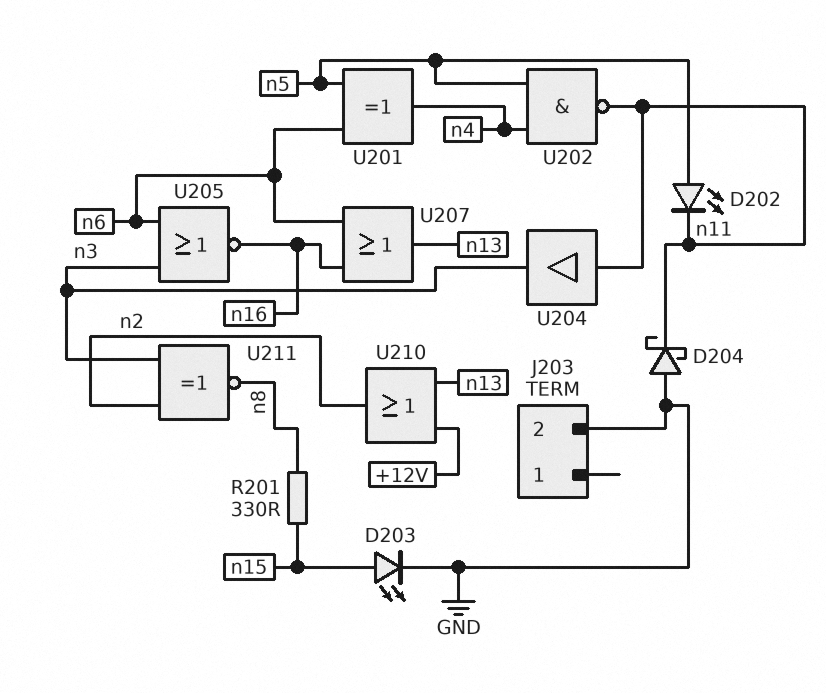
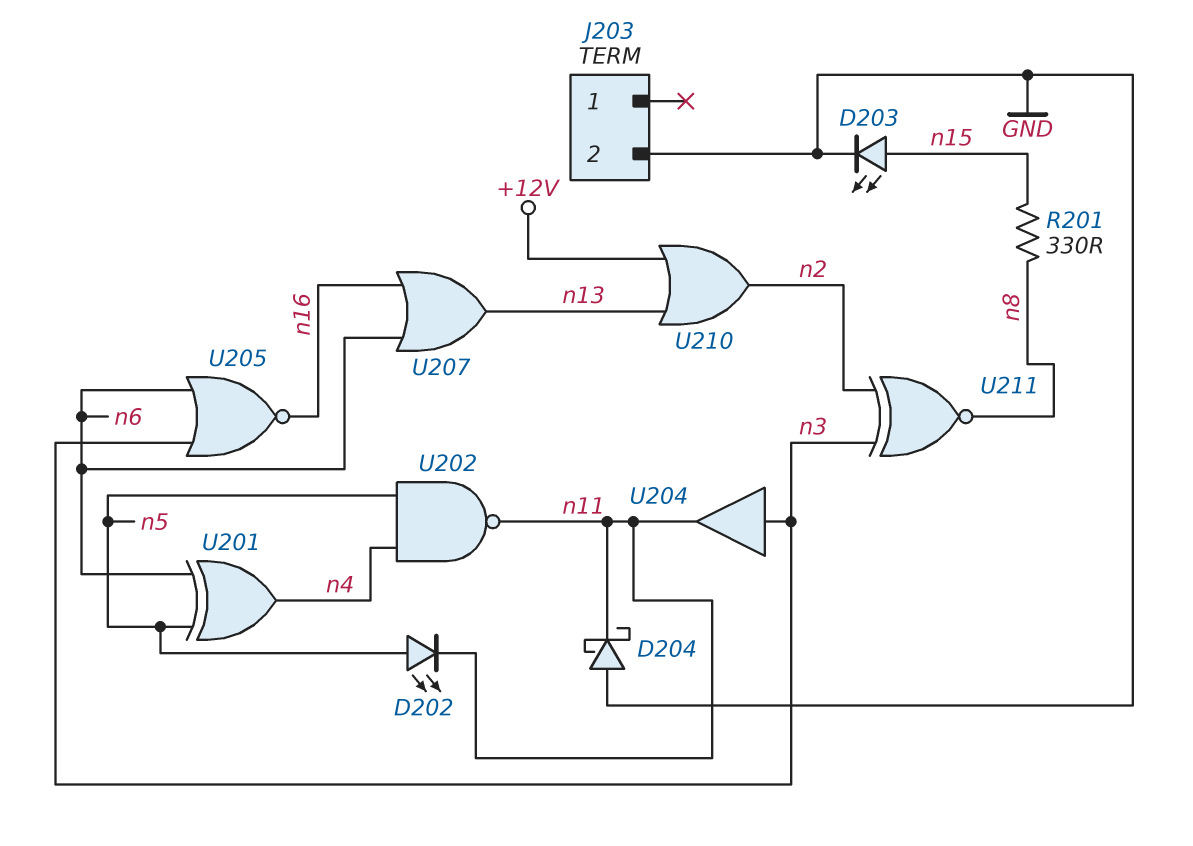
U204: buffer (in n11, out n3) -> buffer (in n3, out n11)

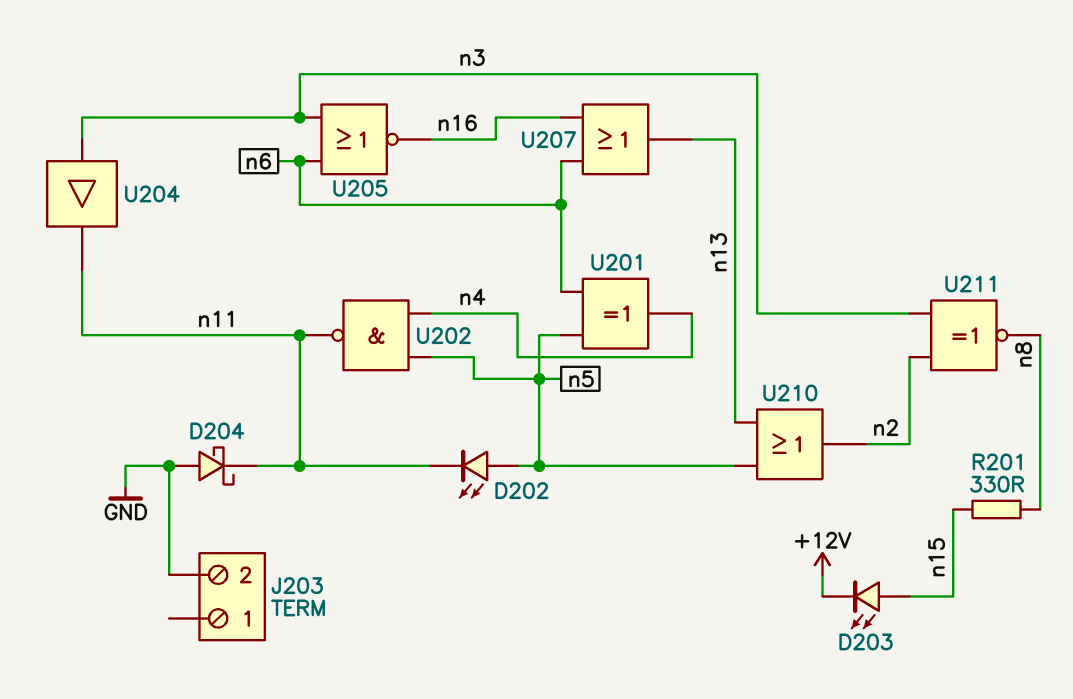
D203: LED (A n15, K GND) -> LED (A n15, K +12V)
U210: OR (in +12V, in n13, out n2) -> OR (in n5, in n13, out n2)

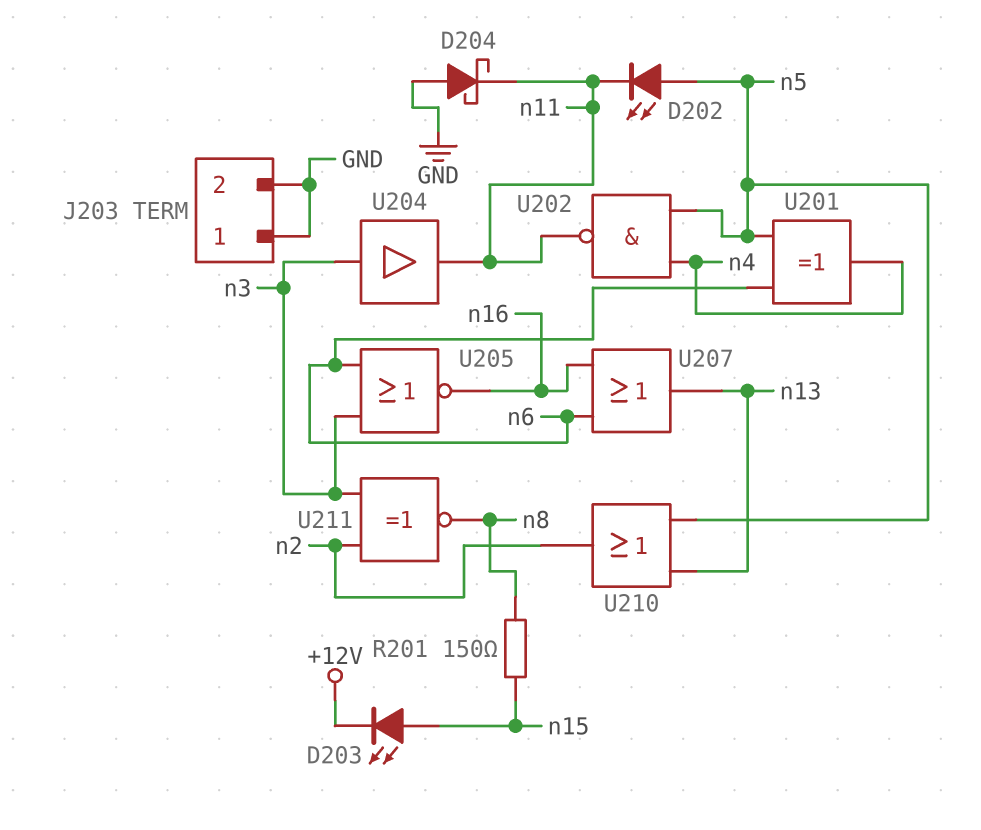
J203 pin 1: none -> GND
R201: 330 (n8, n15) -> 150 (n8, n15)

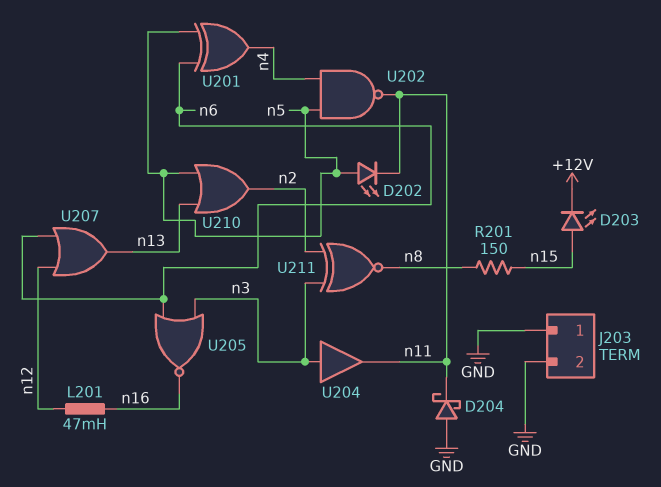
L201: none -> 47mH (n12, n16)
U207: OR (in n6, in n16, out n13) -> OR (in n6, in n12, out n13)

